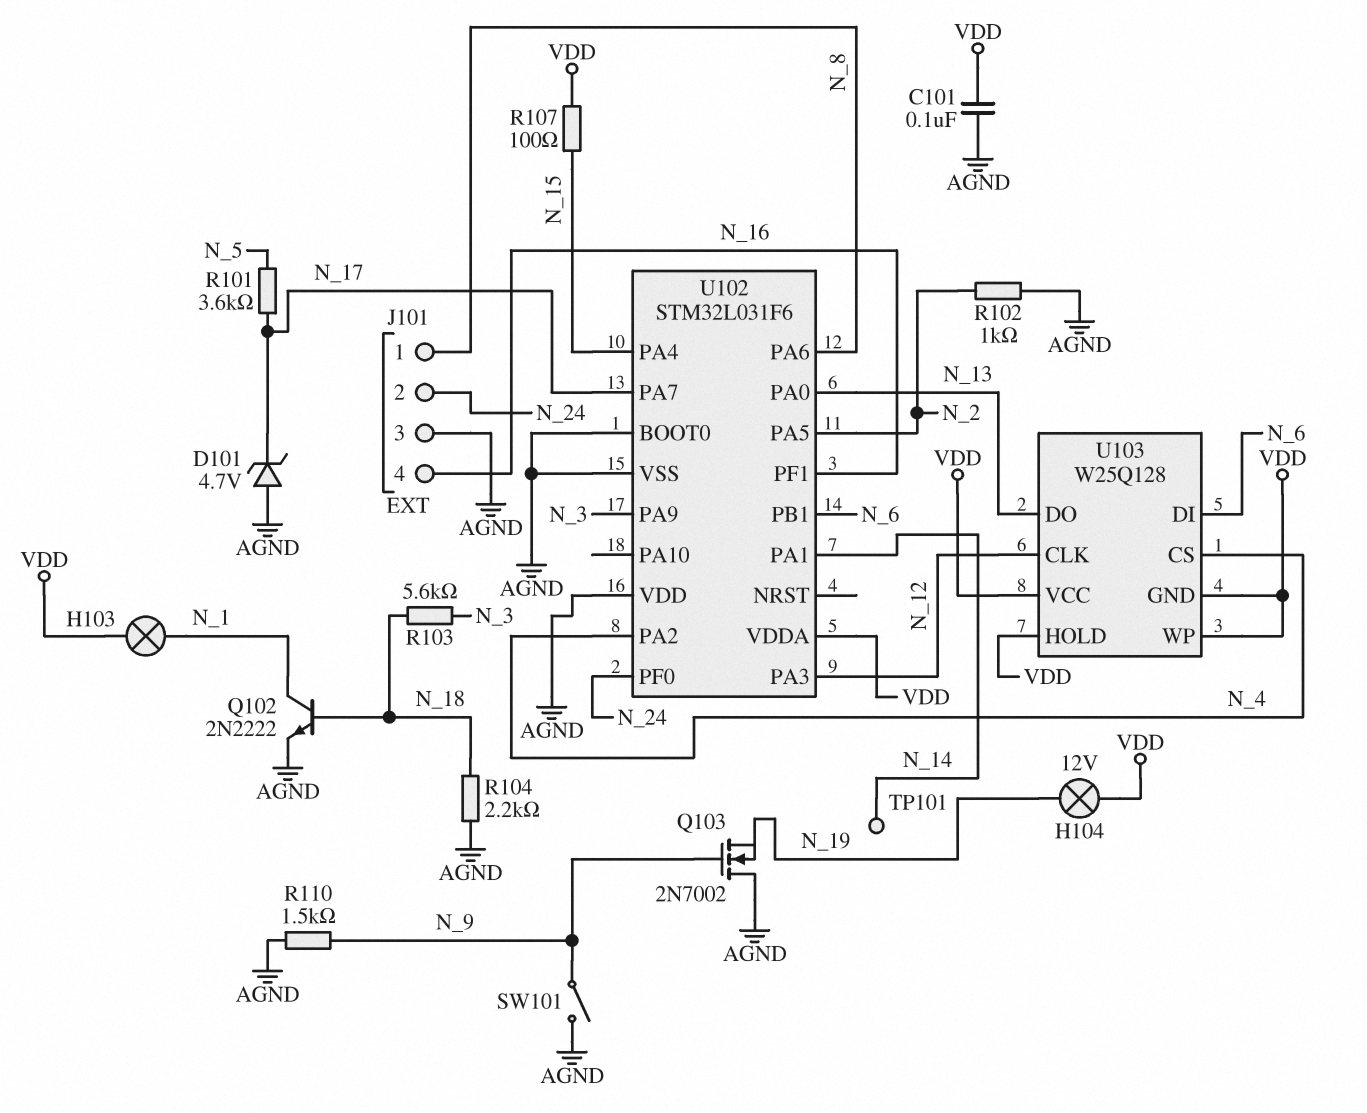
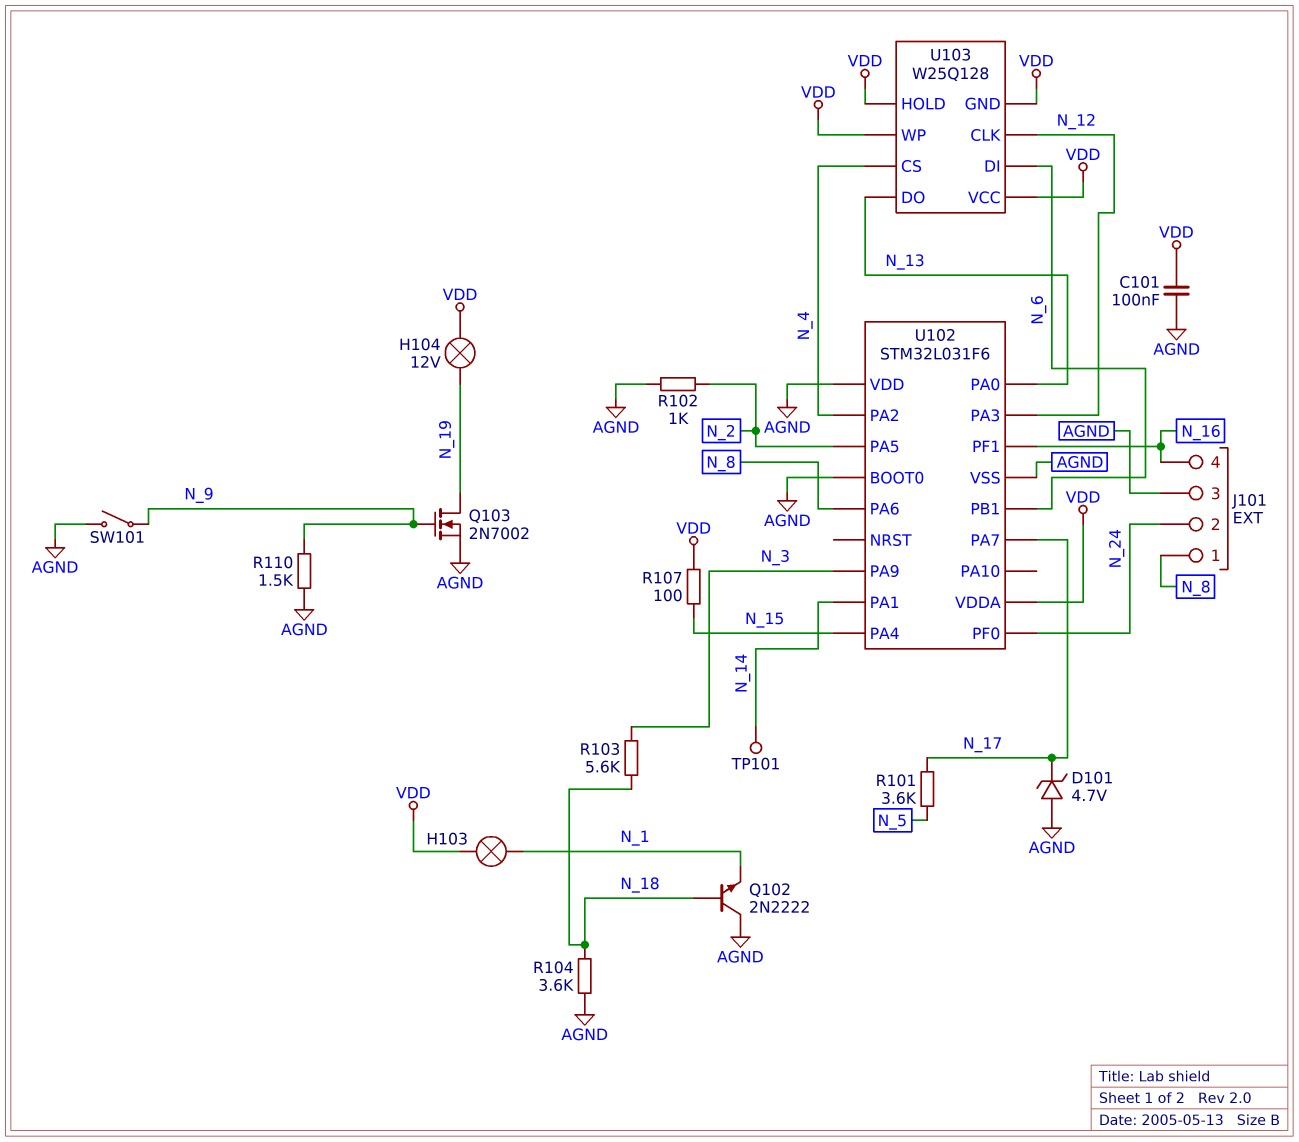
Q102: NPN 2N2222 (B N_18, C N_1, E AGND) -> NPN 2N2222 (B N_18, C AGND, E N_1)
Q103: NMOS 2N7002 (G N_9, D AGND, S N_19) -> NMOS 2N7002 (G N_9, D N_19, S AGND)
R104: 2.2k (AGND, N_18) -> 3.6k (AGND, N_18)

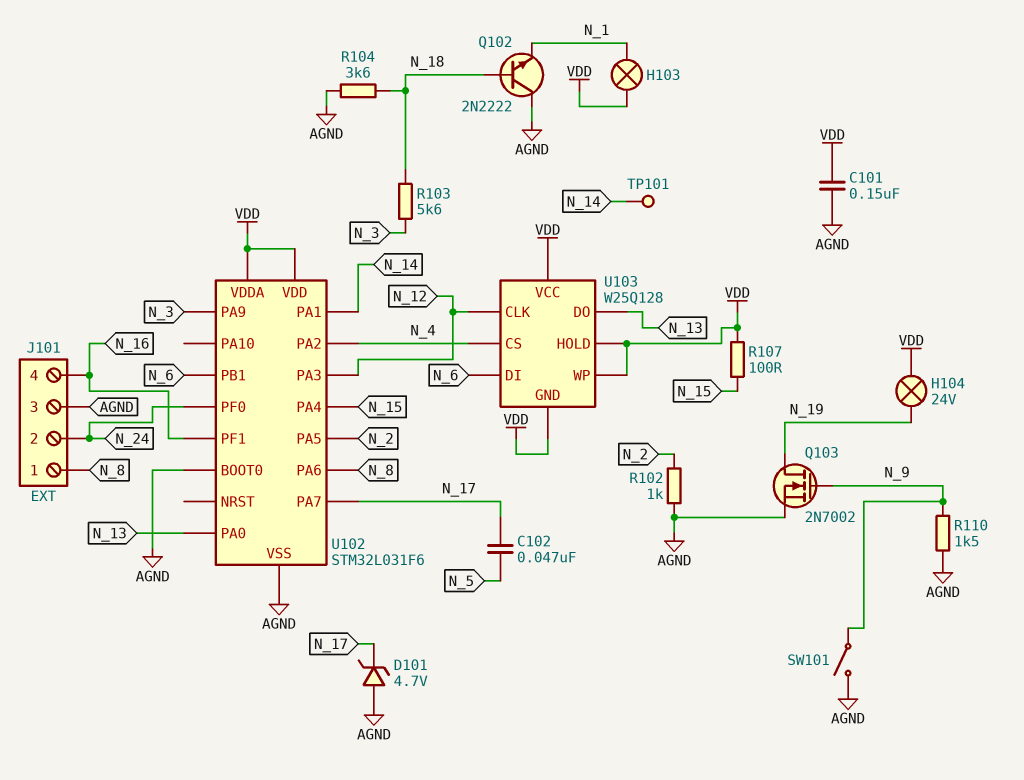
C101: 100nF (AGND, VDD) -> 150nF (AGND, VDD)
C102: none -> 47nF (N_5, N_17)
H104: lamp 12V (N_19, VDD) -> lamp 24V (N_19, VDD)
R101: 3.6k (N_5, N_17) -> none
U102 pin VDD: AGND -> VDD

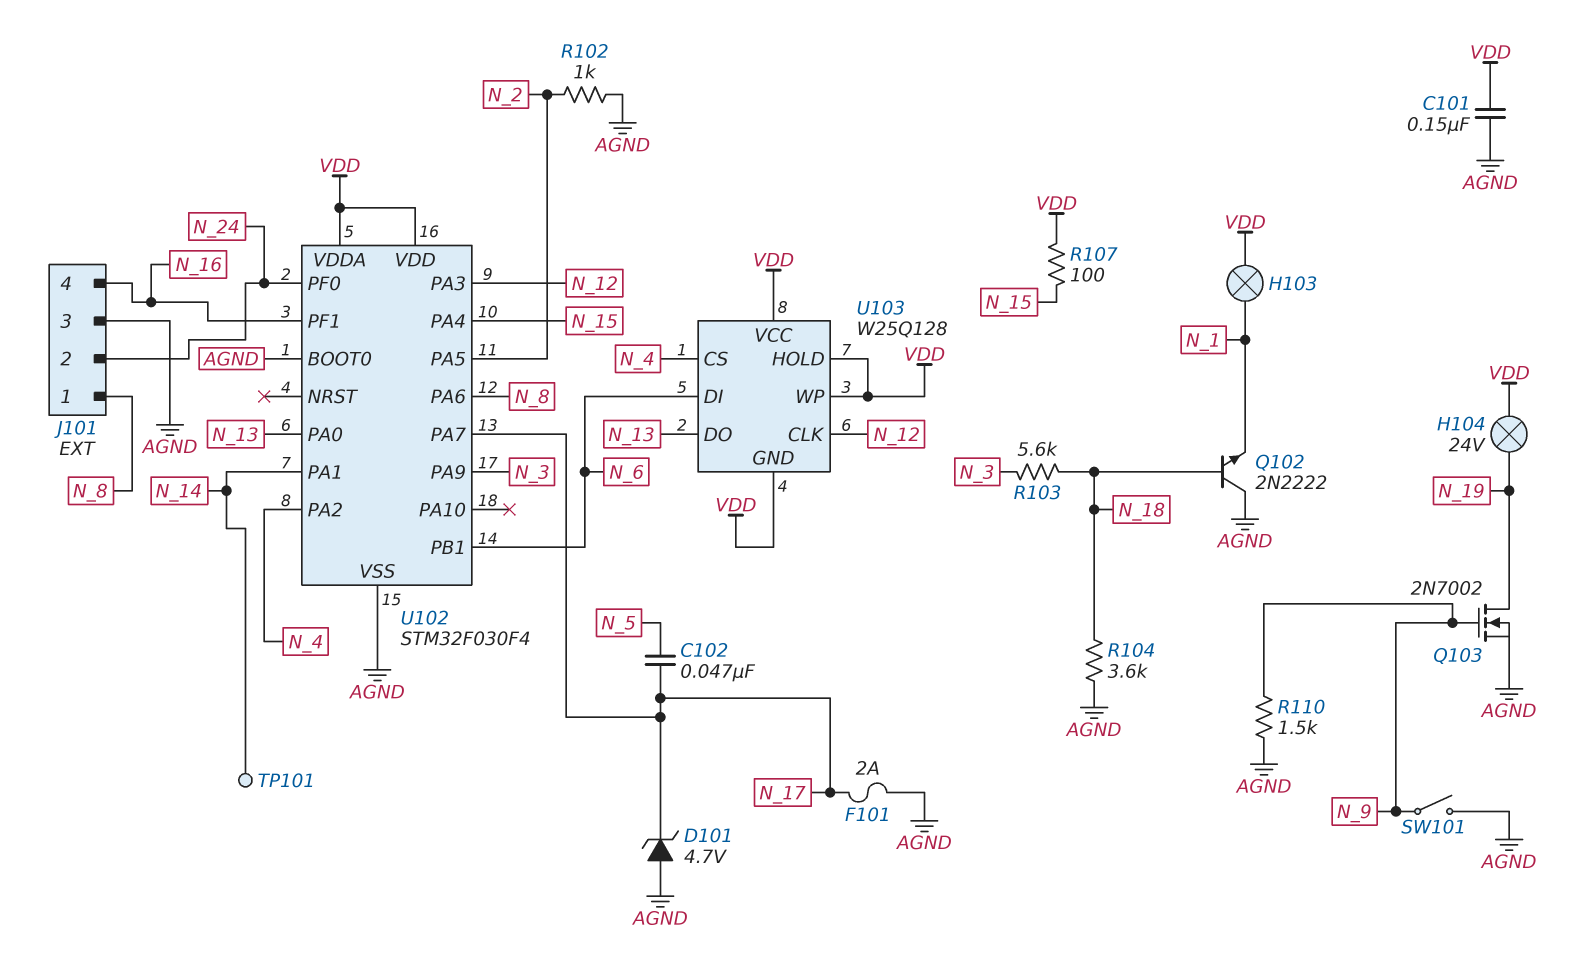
F101: none -> 2A (AGND, N_17)
U102: STM32L031F6 -> STM32F030F4

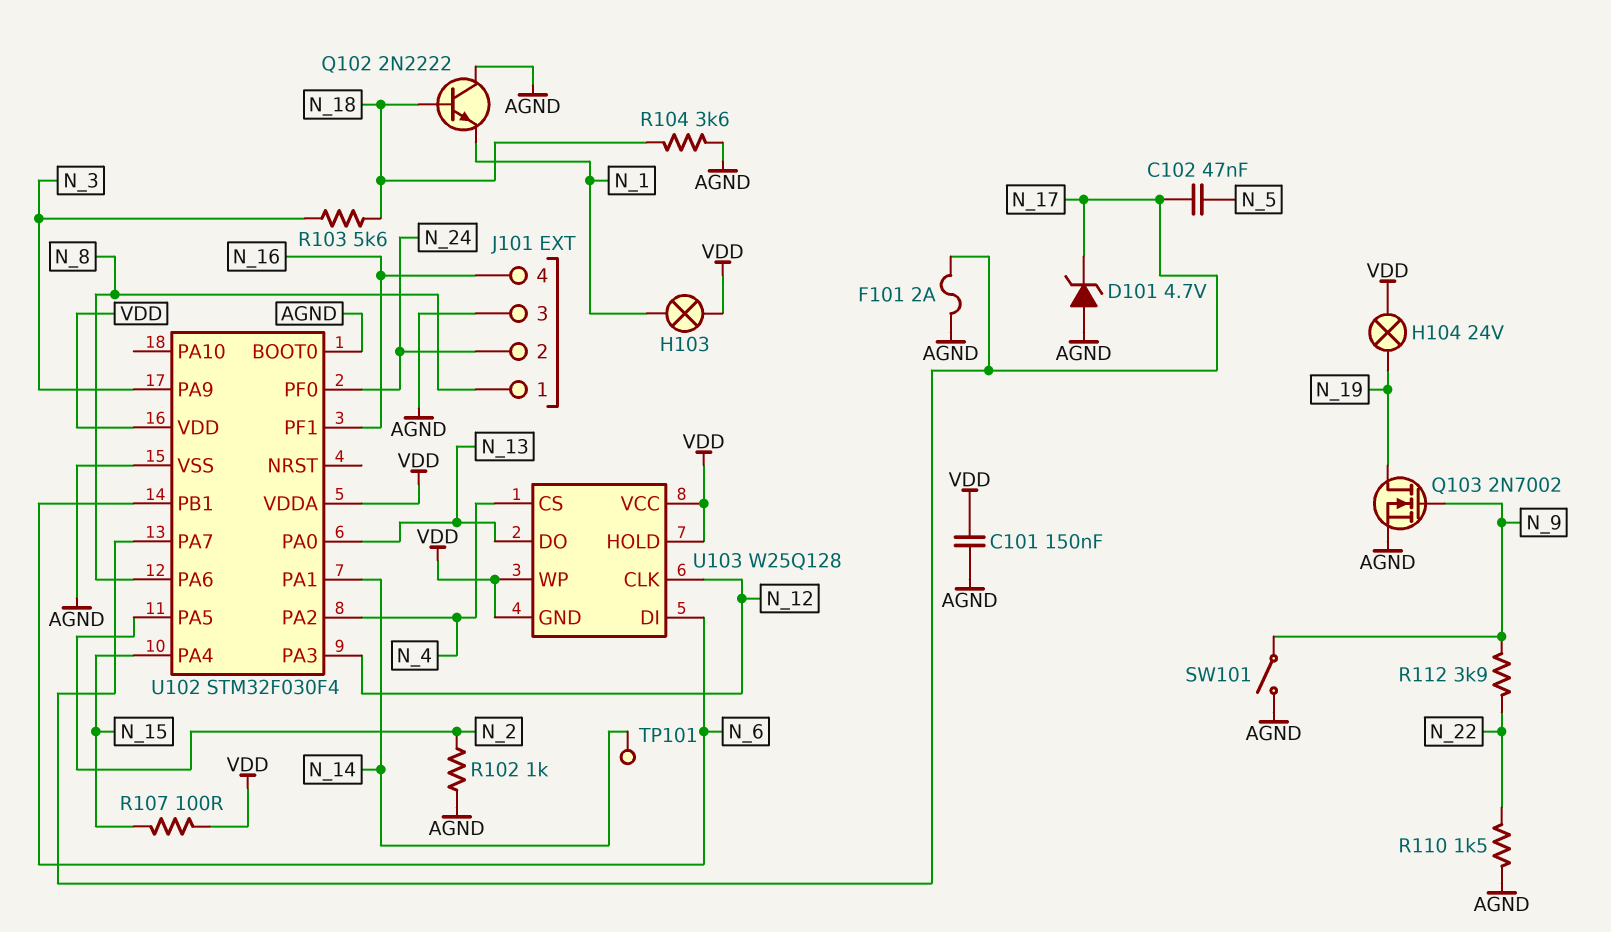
R110: 1.5k (AGND, N_9) -> 1.5k (AGND, N_22)
R112: none -> 3.9k (N_9, N_22)

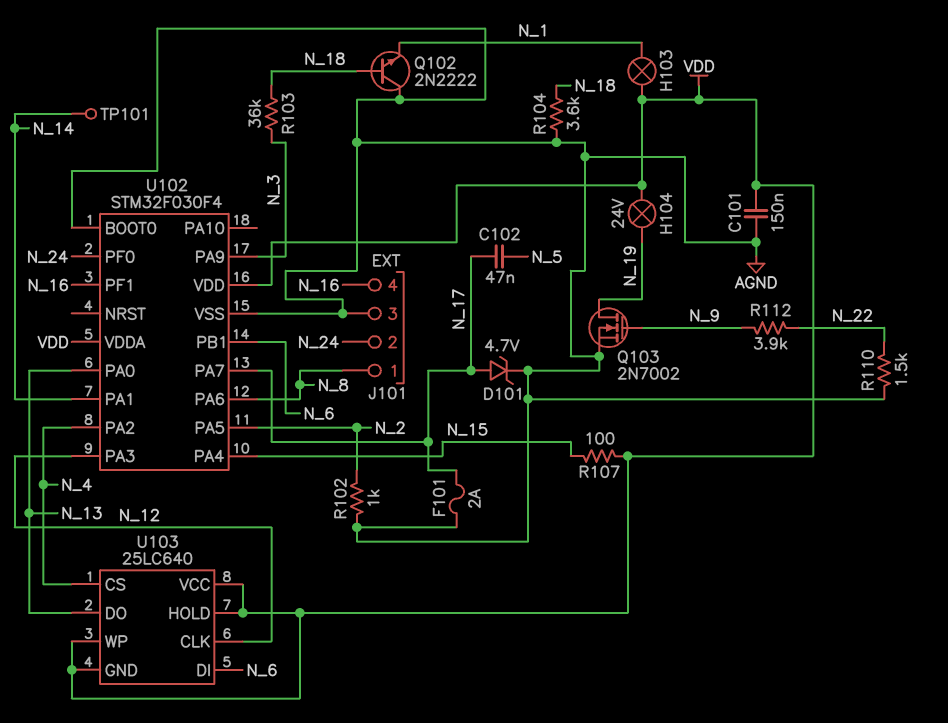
D101: zener 4.7V (A AGND, K N_17) -> zener 4.7V (A N_17, K AGND)
R103: 5.6k (N_3, N_18) -> 36k (N_3, N_18)
SW101: switch (AGND, N_9) -> none
U103: W25Q128 -> 25LC640

